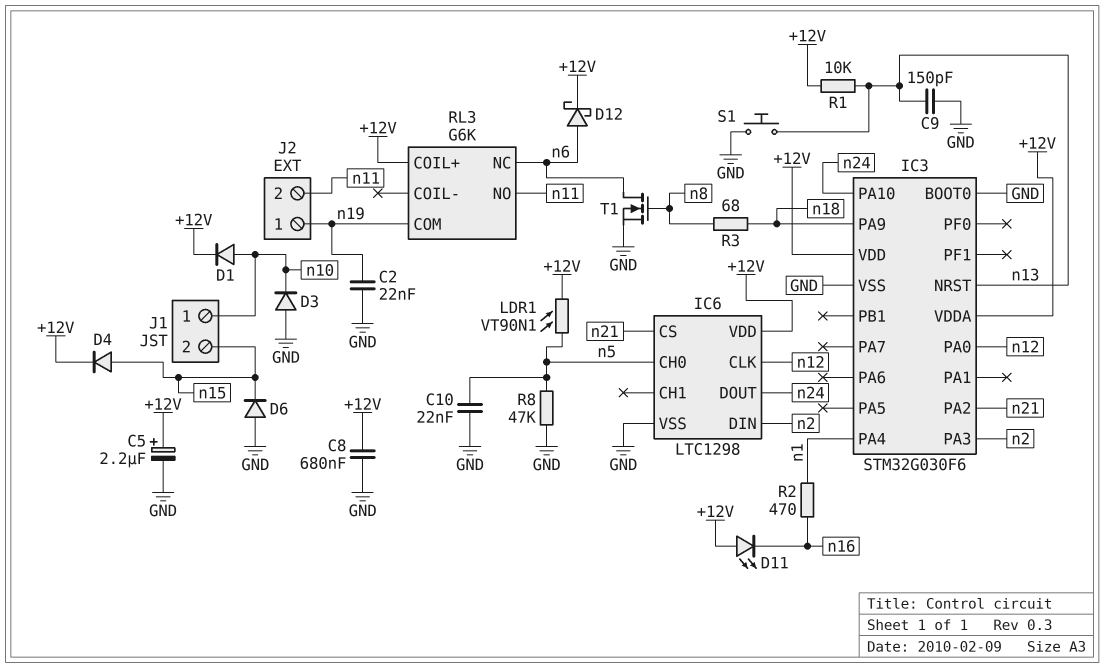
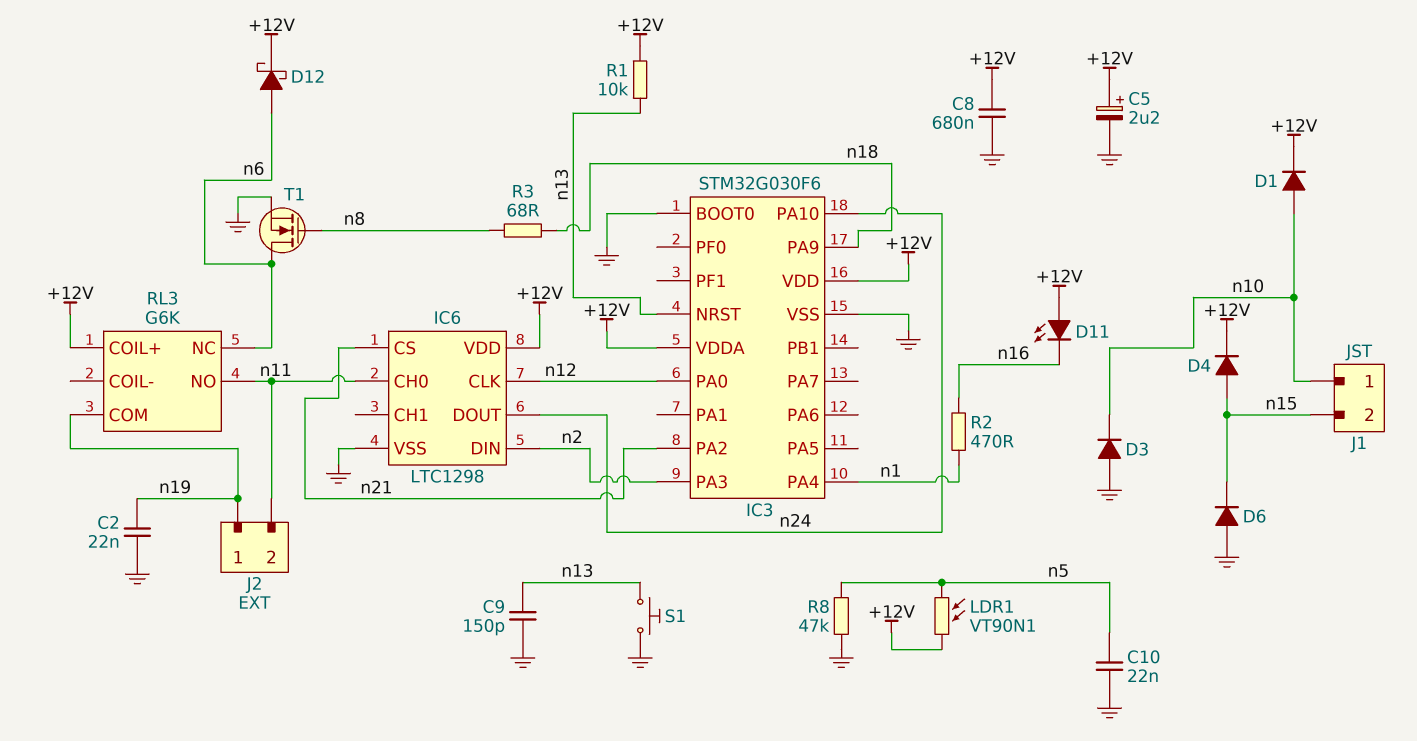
IC6 pin CH0: n5 -> n11

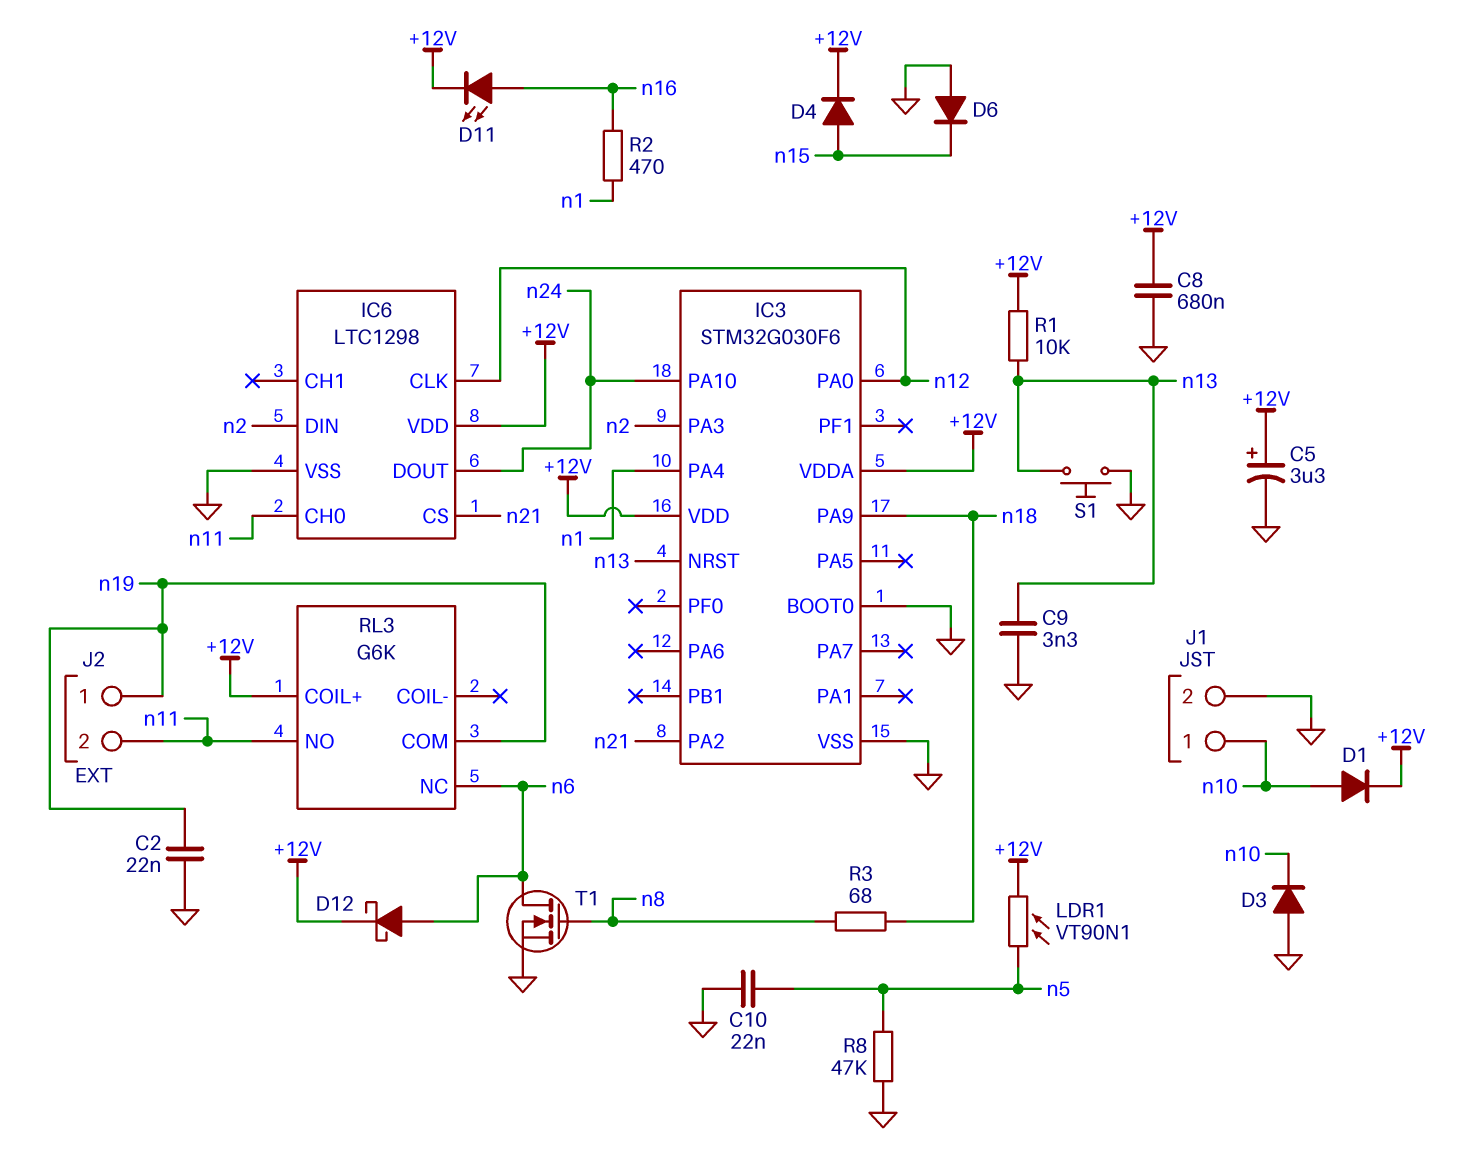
C5: 2.2uF (plus +12V, minus GND) -> 3.3uF (plus +12V, minus GND)
C9: 150pF (GND, n13) -> 3.3nF (GND, n13)
D11: LED (A +12V, K n16) -> LED (A n16, K +12V)
J1 pin 2: n15 -> GND

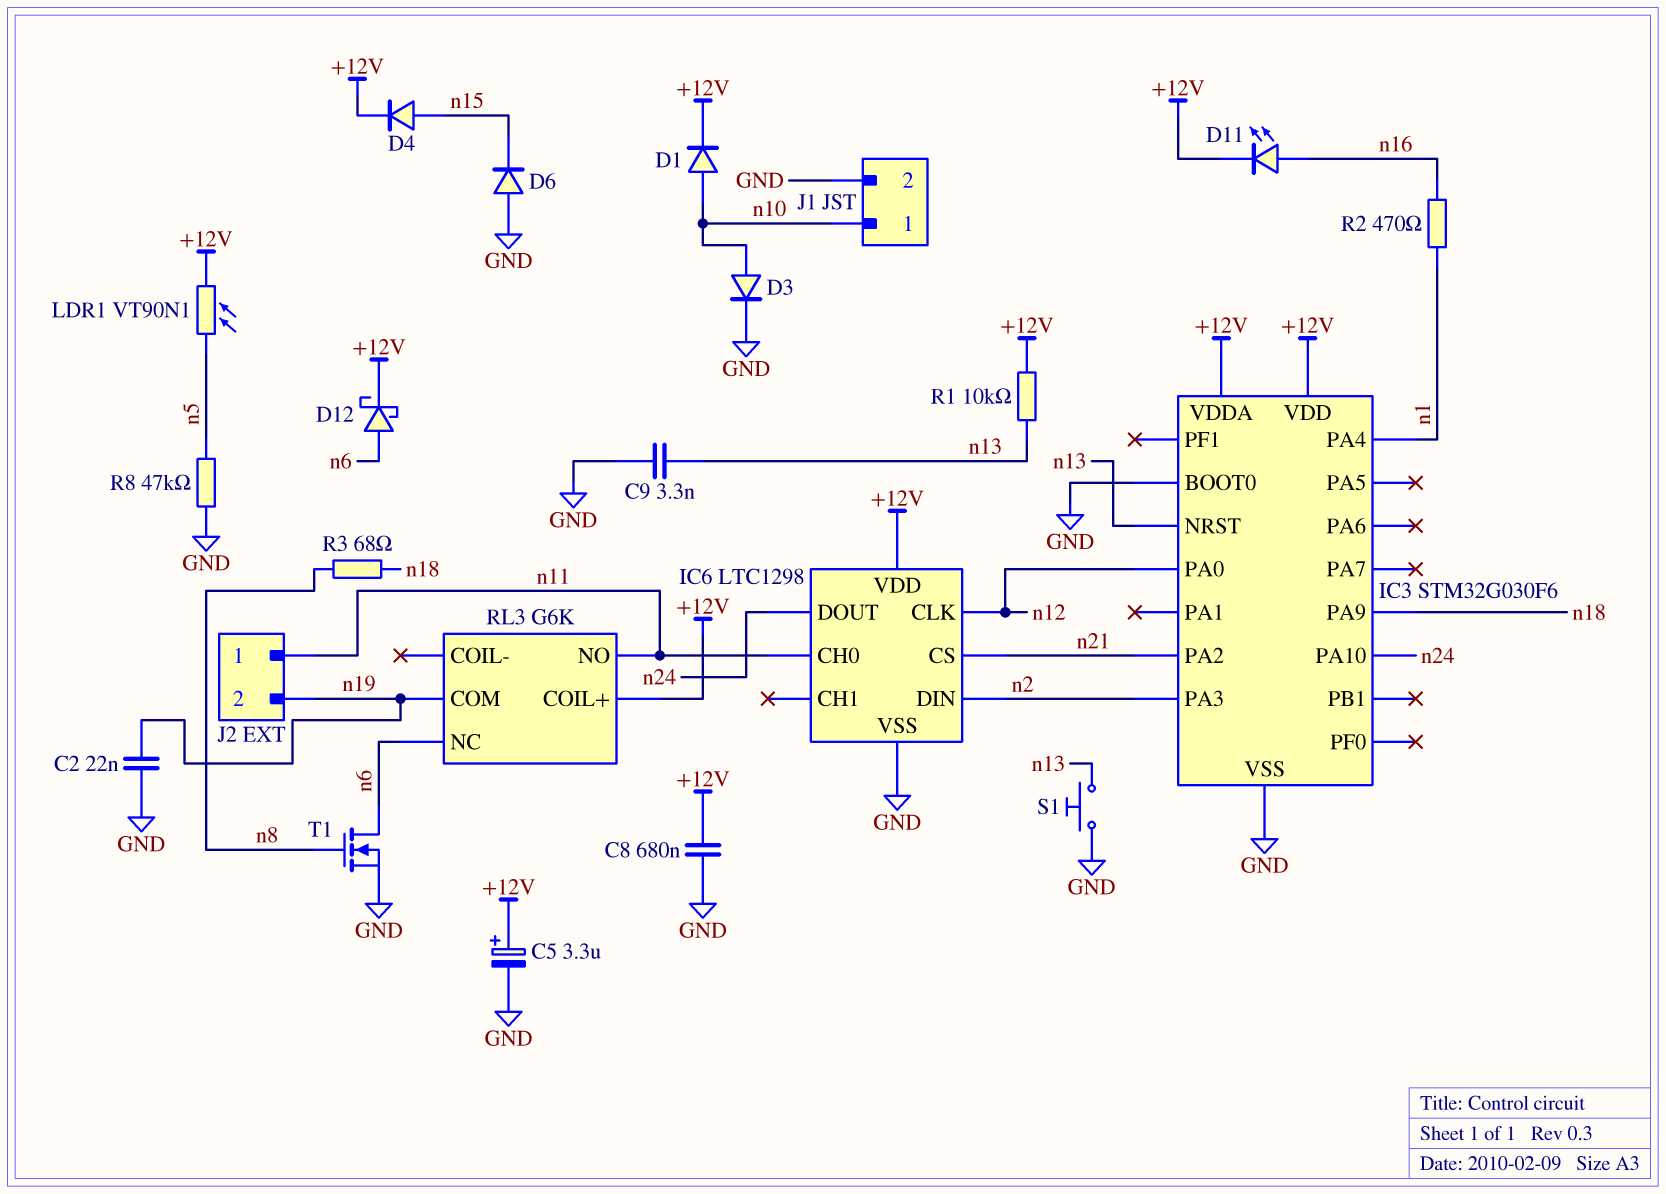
C10: 22nF (GND, n5) -> none
D3: diode (A GND, K n10) -> diode (A n10, K GND)
J2 pin 1: n19 -> n11
J2 pin 2: n11 -> n19

